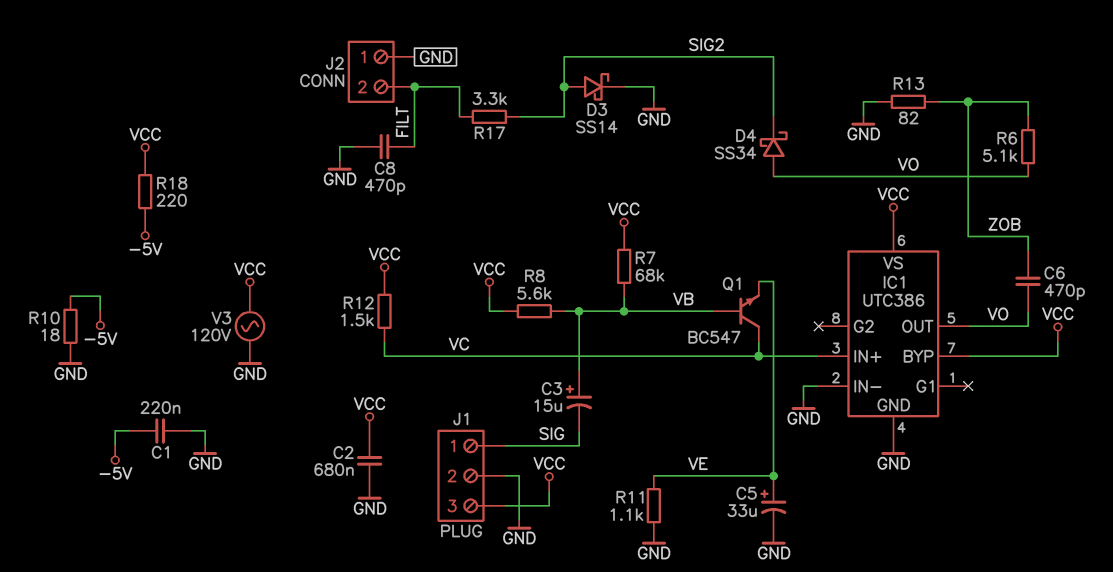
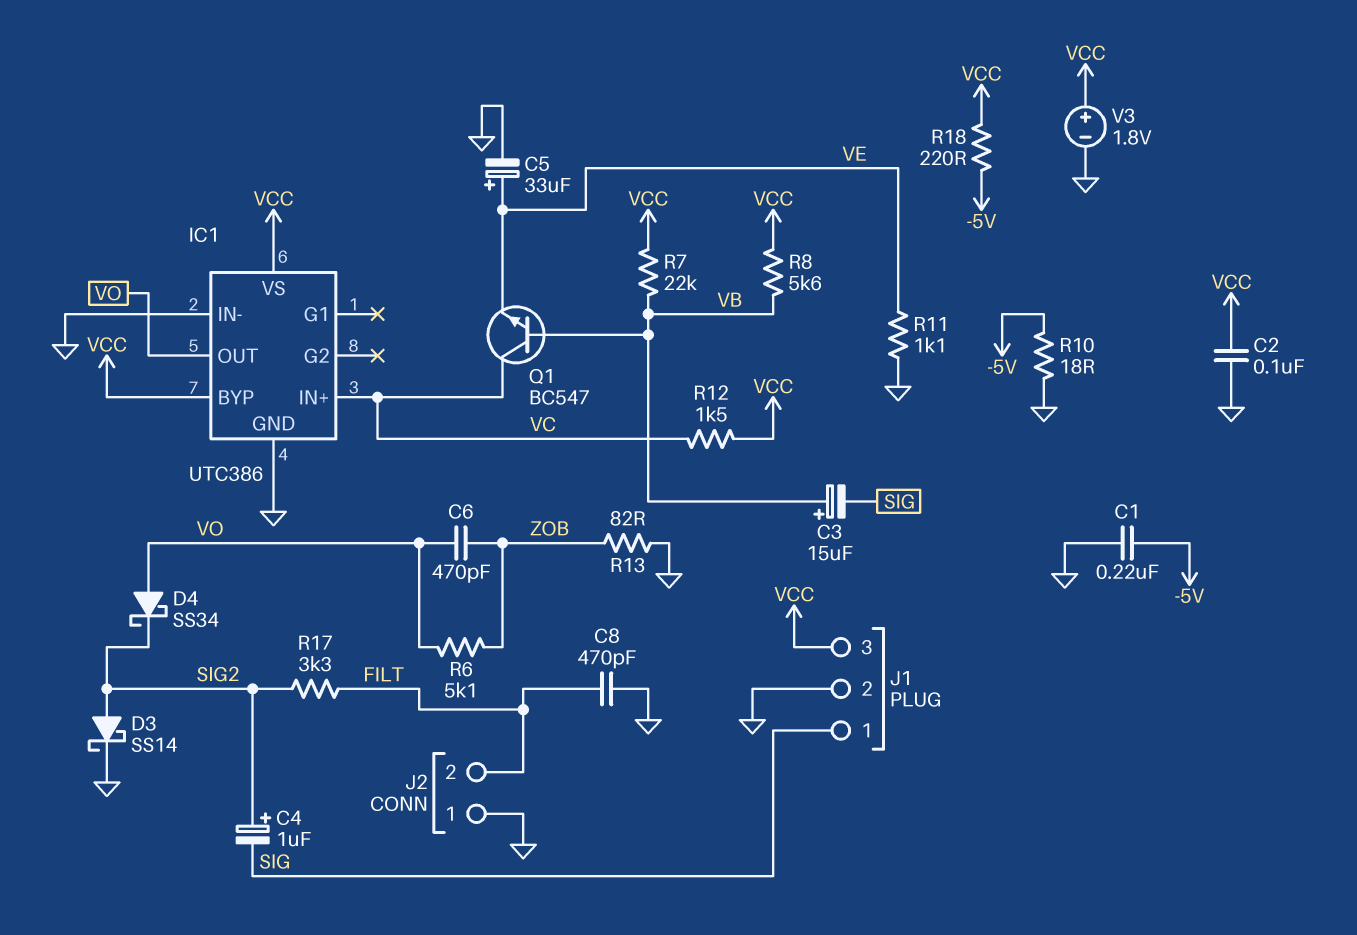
C2: 680nF (GND, VCC) -> 100nF (GND, VCC)
C4: none -> 1uF (plus SIG2, minus SIG)
R7: 68k (VB, VCC) -> 22k (VB, VCC)
V3: AC 120V (GND, VCC) -> 1.8V (plus VCC, minus GND)

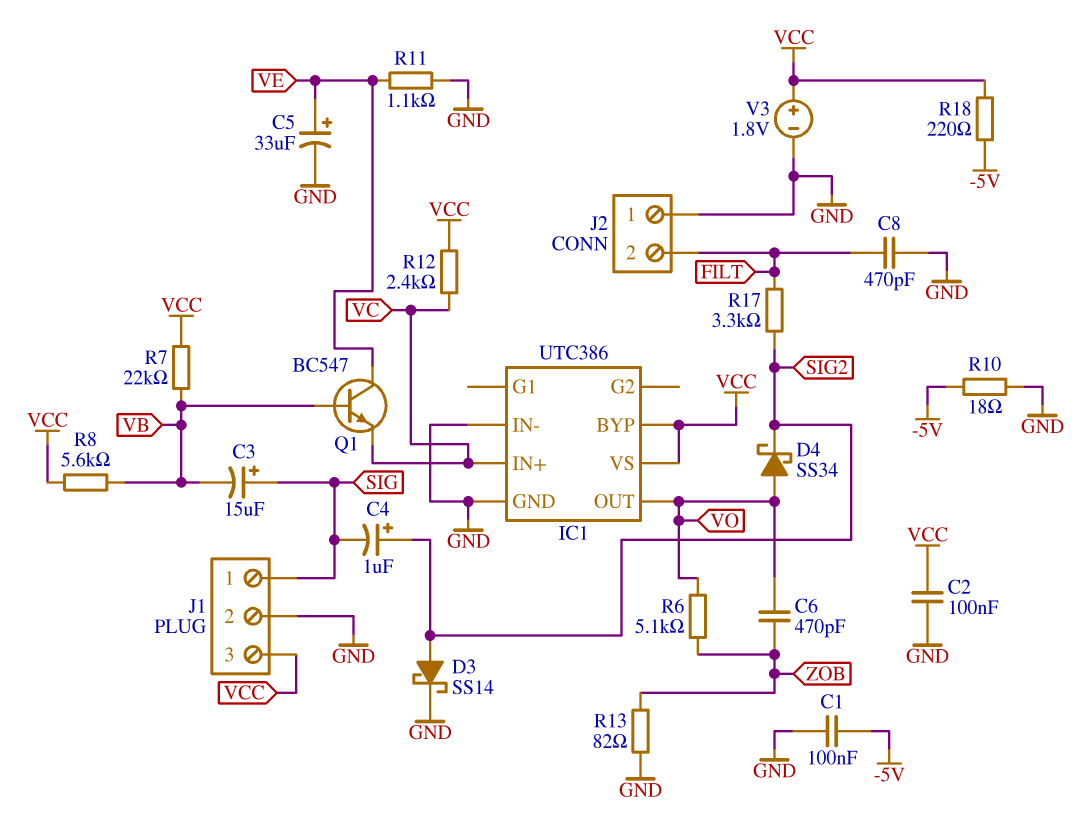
C1: 220nF (-5V, GND) -> 100nF (-5V, GND)
C3: 15uF (plus VB, minus SIG) -> 15uF (plus SIG, minus VB)
Q1: NPN BC547 (B VB, C VC, E VE) -> NPN BC547 (B VB, C VE, E VC)
R12: 1.5k (VC, VCC) -> 2.4k (VC, VCC)

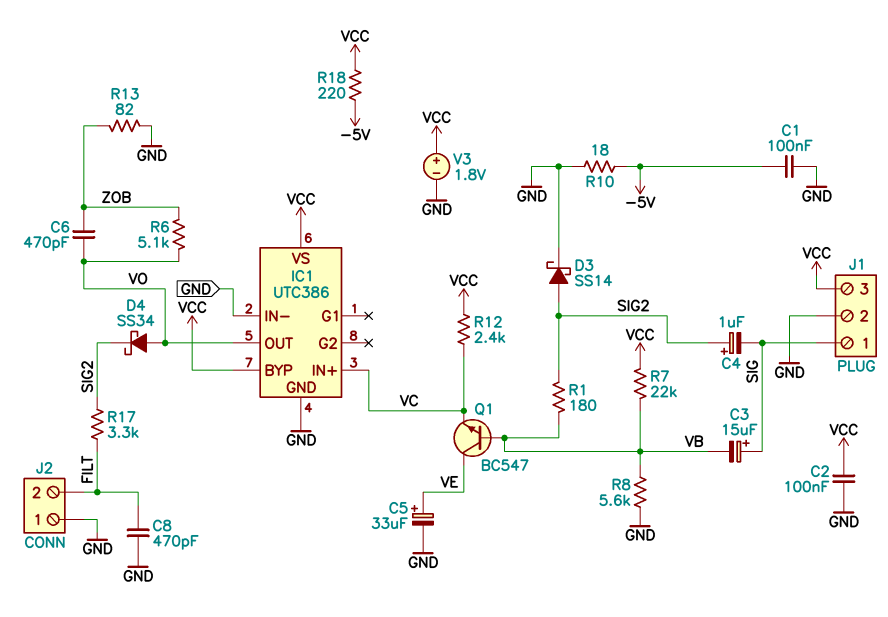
R1: none -> 180 (SIG2, VB)
R8: 5.6k (VB, VCC) -> 5.6k (GND, VB)
R11: 1.1k (GND, VE) -> none

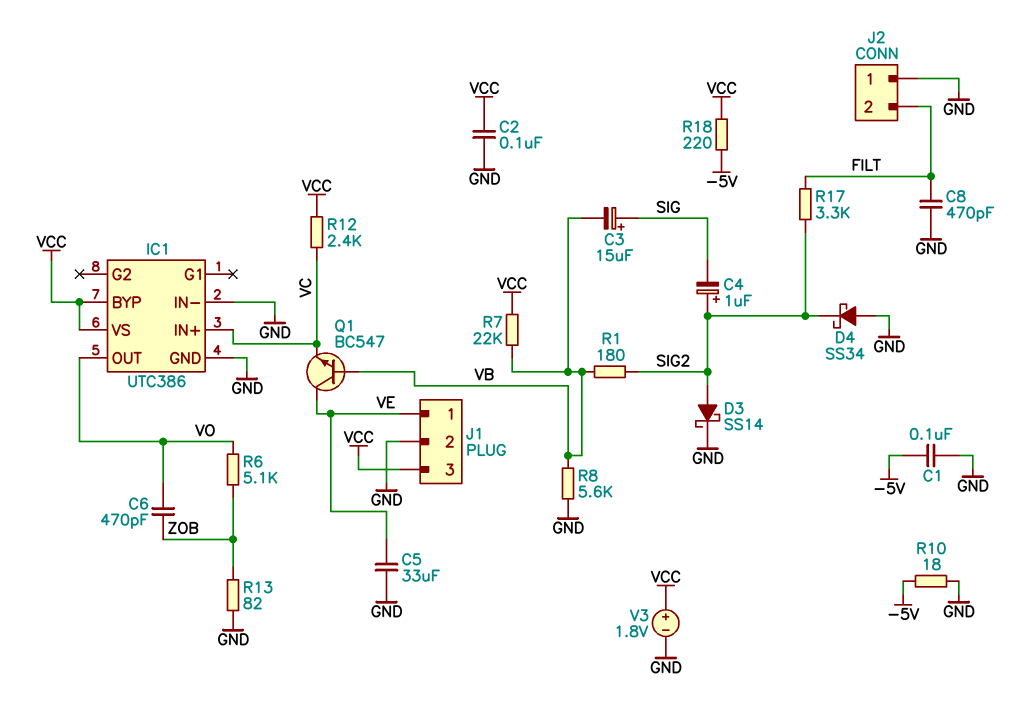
C5: 33uF (plus VE, minus GND) -> 33uF (GND, VE)
D4: schottky SS34 (A VO, K SIG2) -> schottky SS34 (A GND, K SIG2)
J1 pin 1: SIG -> VE

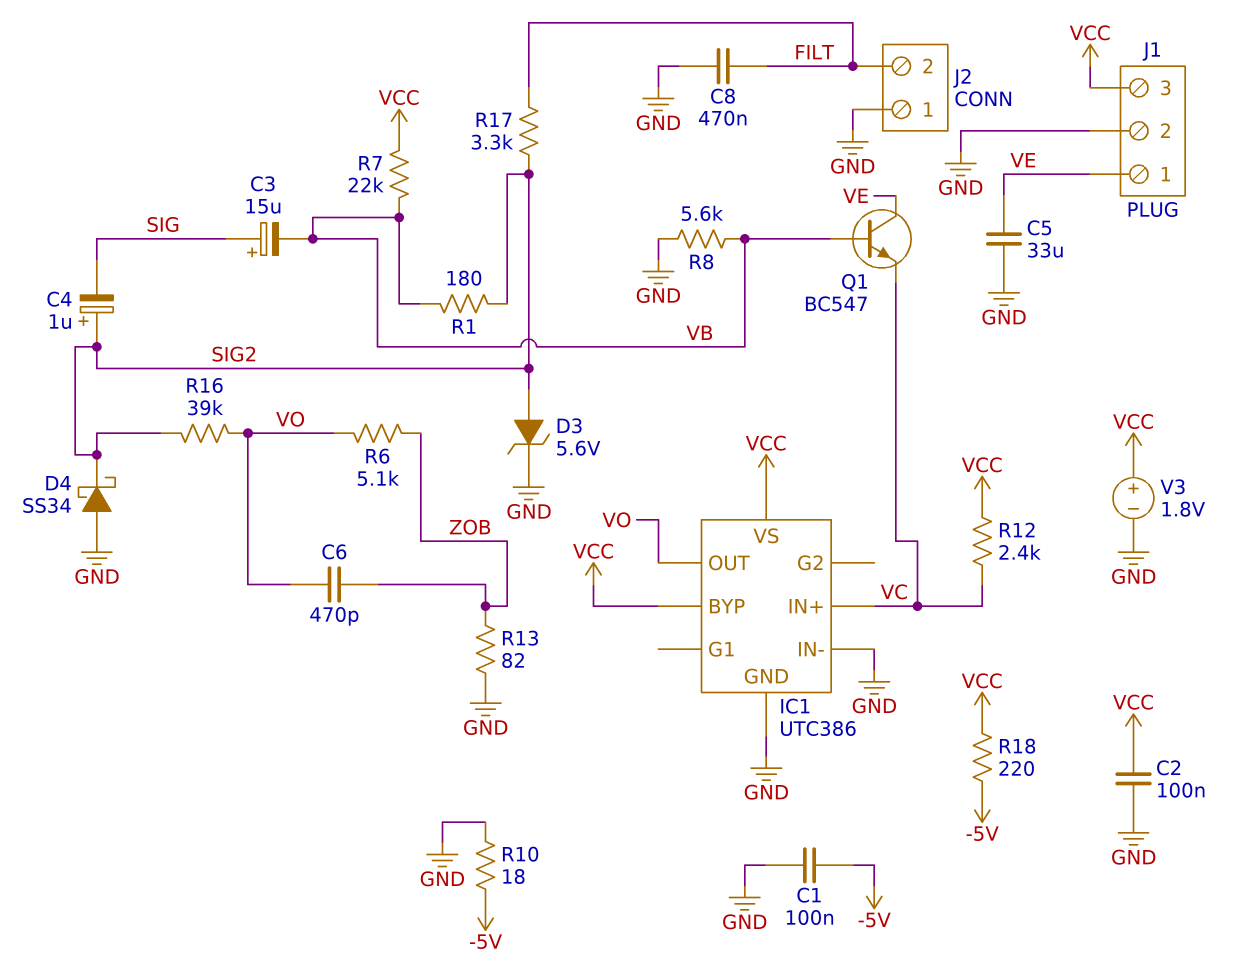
C8: 470pF (FILT, GND) -> 470nF (FILT, GND)
D3: schottky SS14 (A SIG2, K GND) -> zener 5.6V (A SIG2, K GND)
R16: none -> 39k (SIG2, VO)

